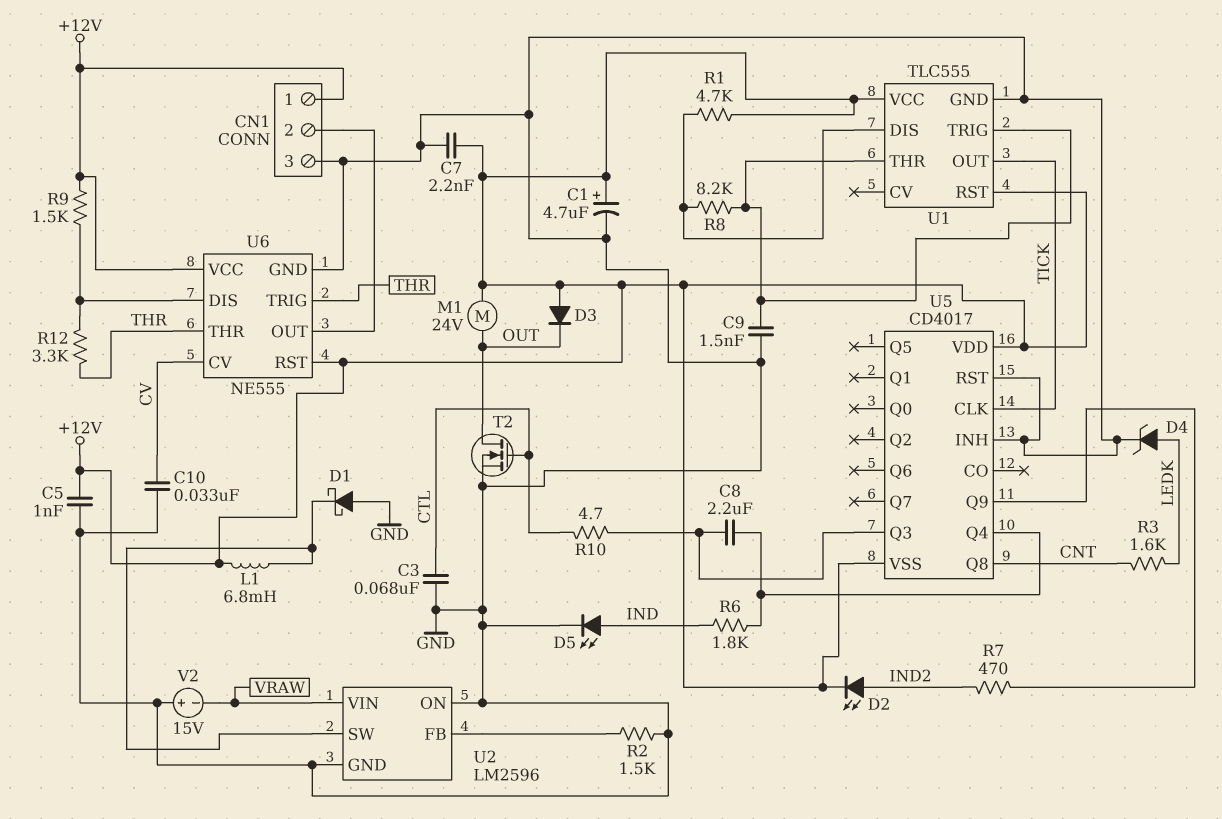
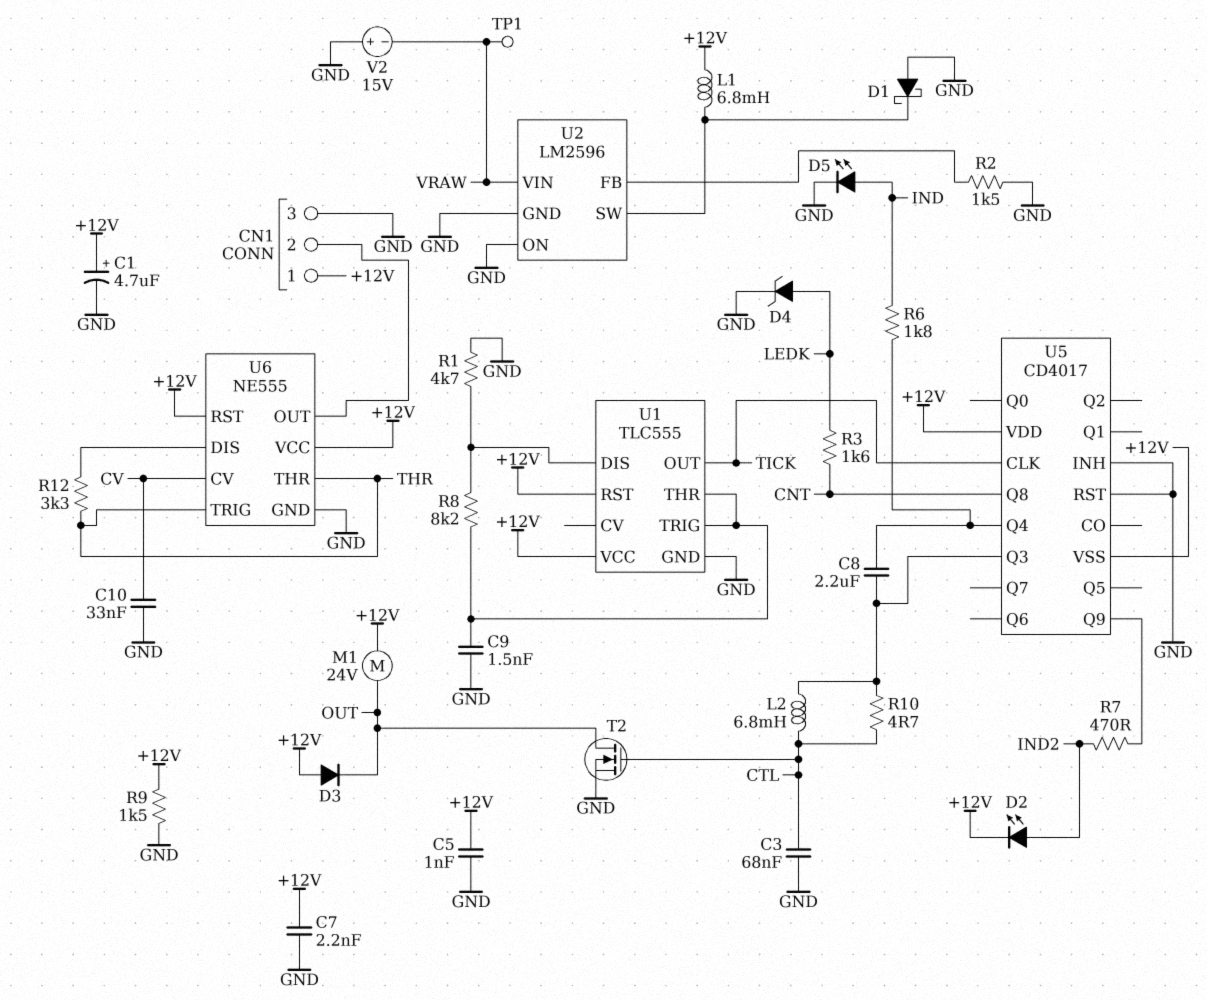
L2: none -> 6.8mH (CTL, U5/Q3)
R1: 4.7k (+12V, U1/DIS) -> 4.7k (GND, U1/DIS)
R9: 1.5k (+12V, U6/DIS) -> 1.5k (+12V, GND)
TP1: none -> test point (VRAW)

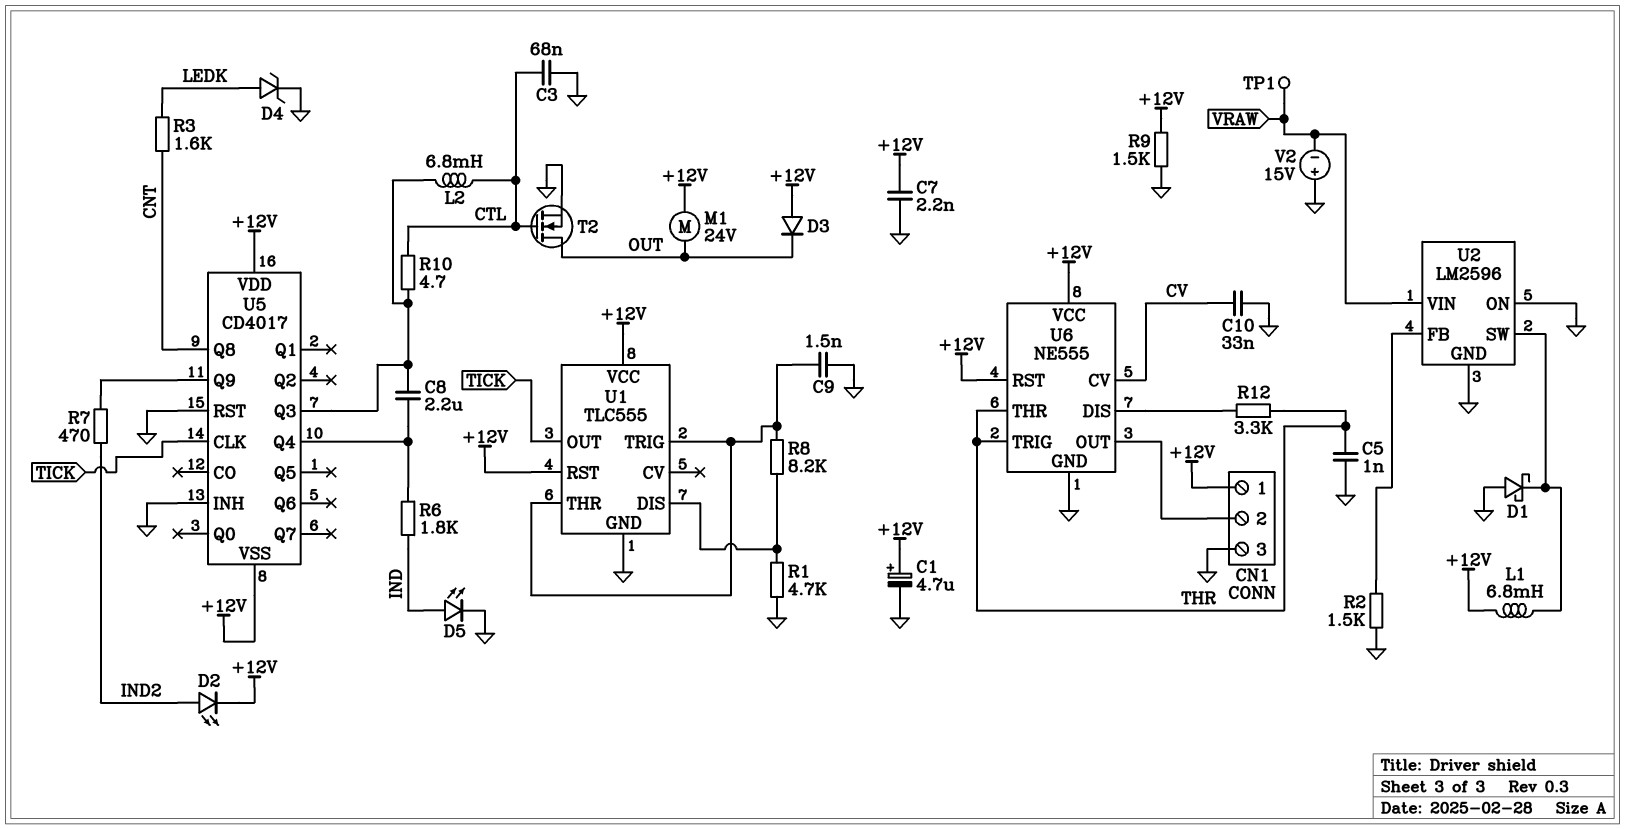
C5: 1nF (+12V, GND) -> 1nF (GND, THR)

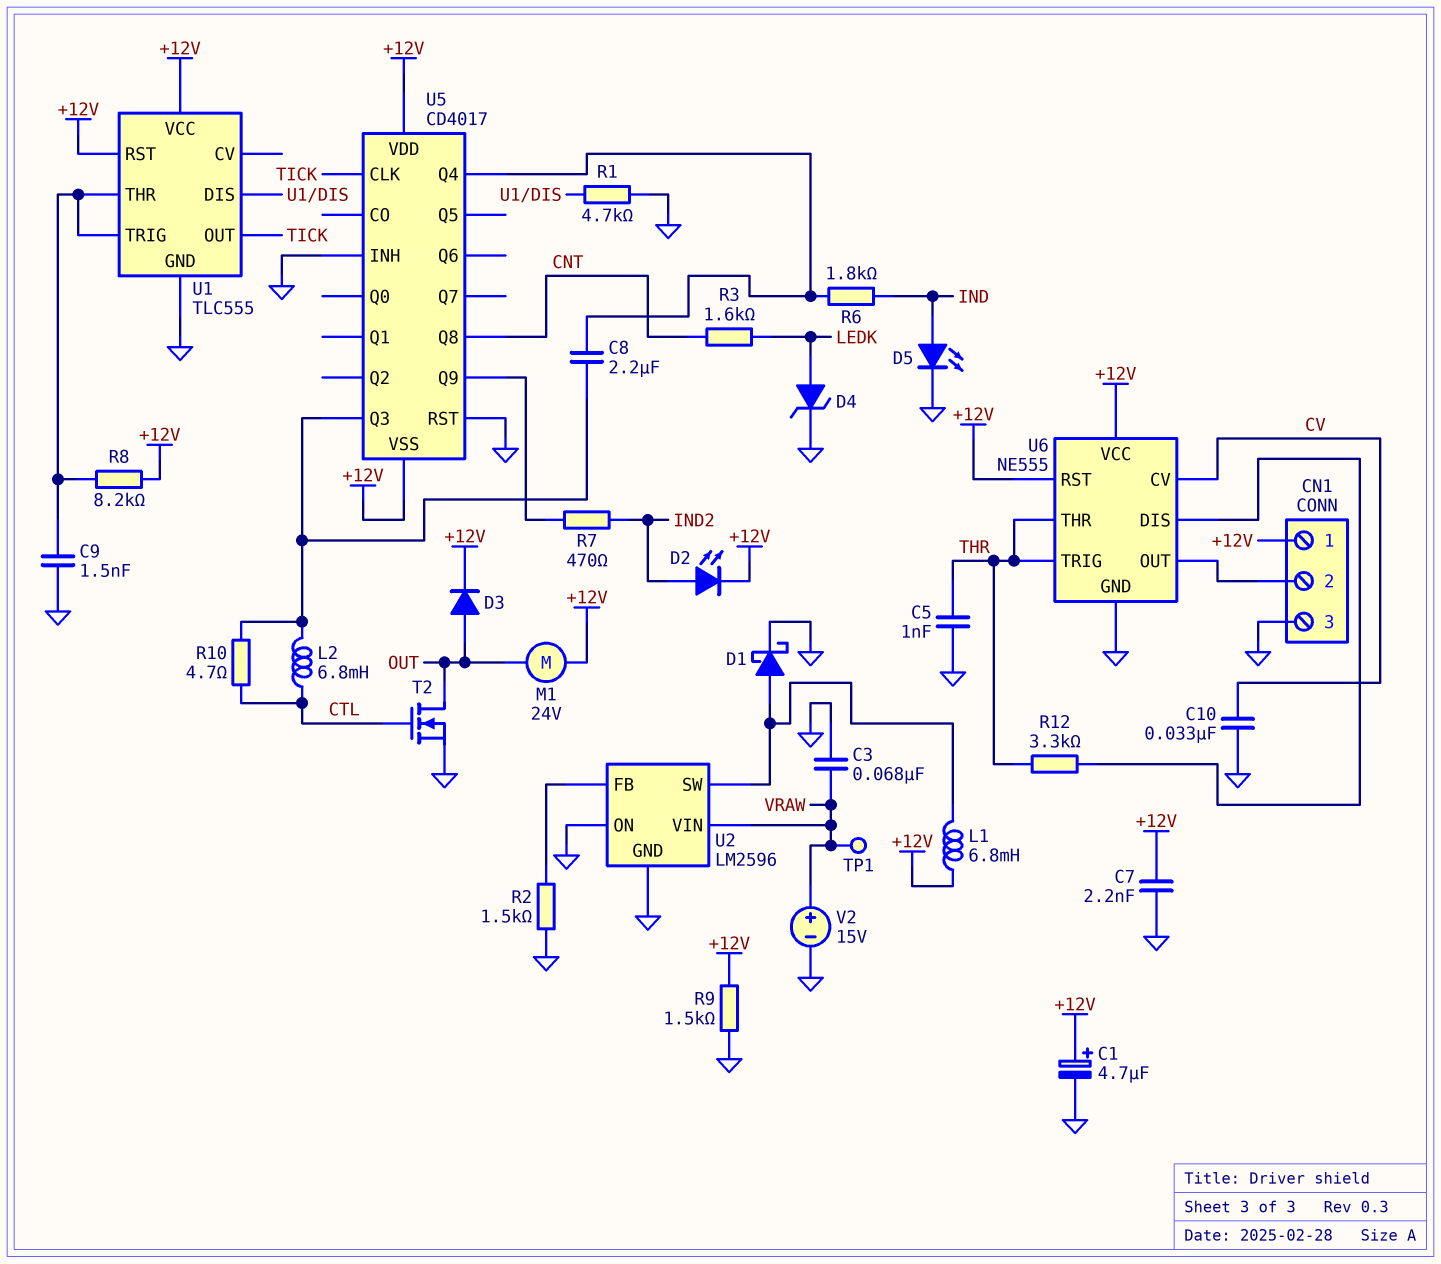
C3: 68nF (CTL, GND) -> 68nF (GND, VRAW)
D1: schottky (A GND, K U2/SW) -> schottky (A U2/SW, K GND)
D3: diode (A +12V, K OUT) -> diode (A OUT, K +12V)
R8: 8.2k (U1/DIS, U1/THR) -> 8.2k (+12V, U1/THR)
V2: 15V (plus GND, minus VRAW) -> 15V (plus VRAW, minus GND)

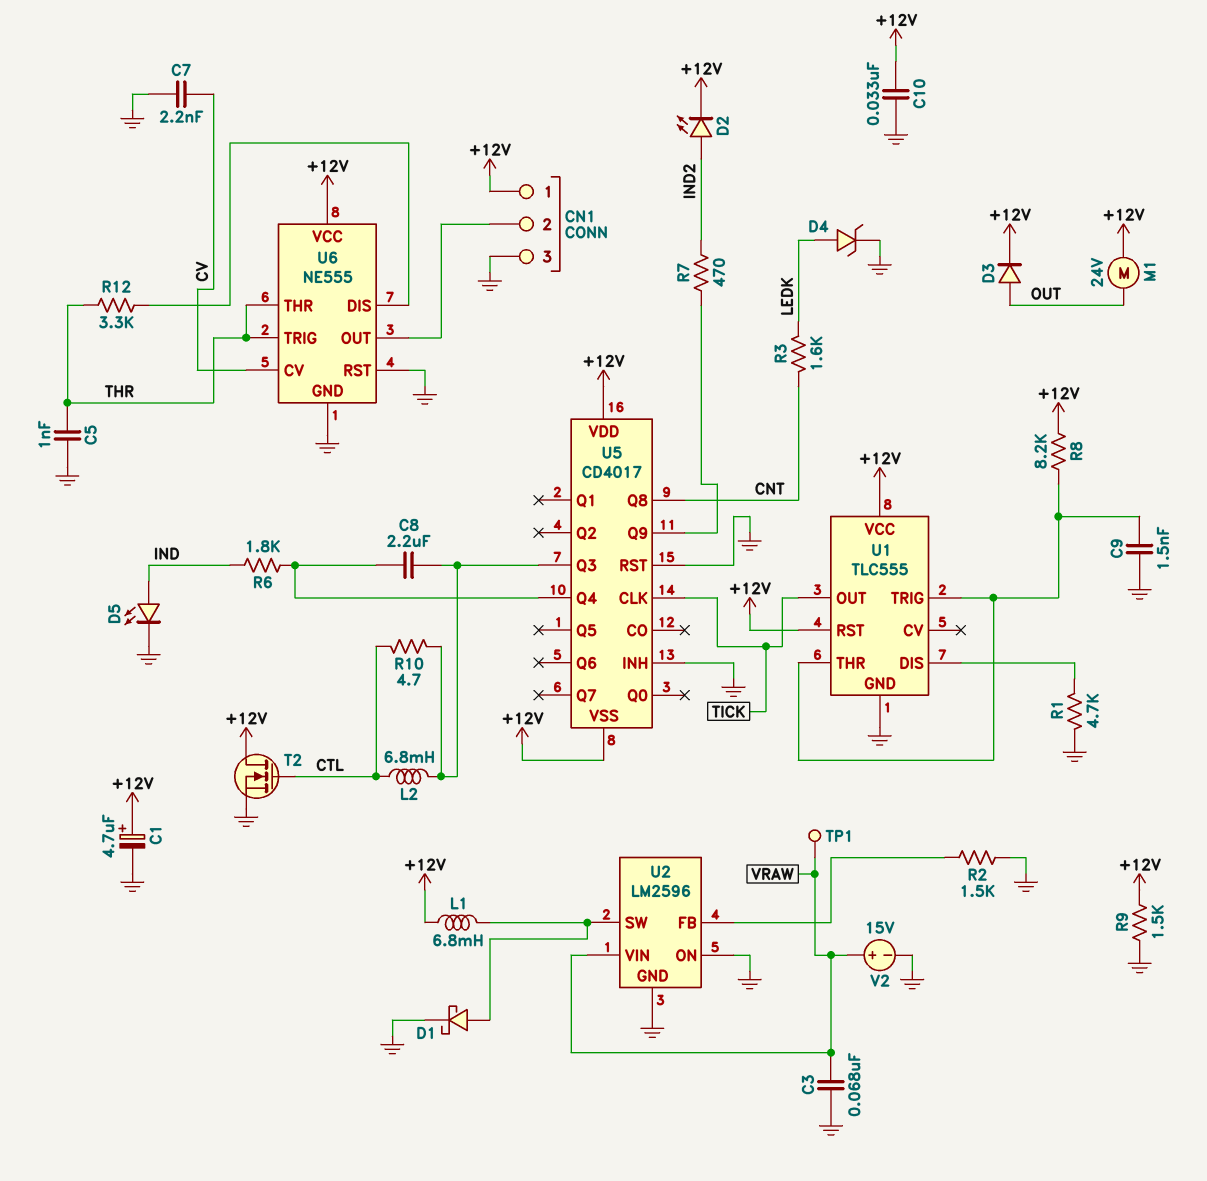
C7: 2.2nF (+12V, GND) -> 2.2nF (CV, GND)
C10: 33nF (CV, GND) -> 33nF (+12V, GND)
T2: NMOS (G CTL, D OUT, S GND) -> NMOS (G CTL, D +12V, S GND)
U6 pin RST: +12V -> GND

